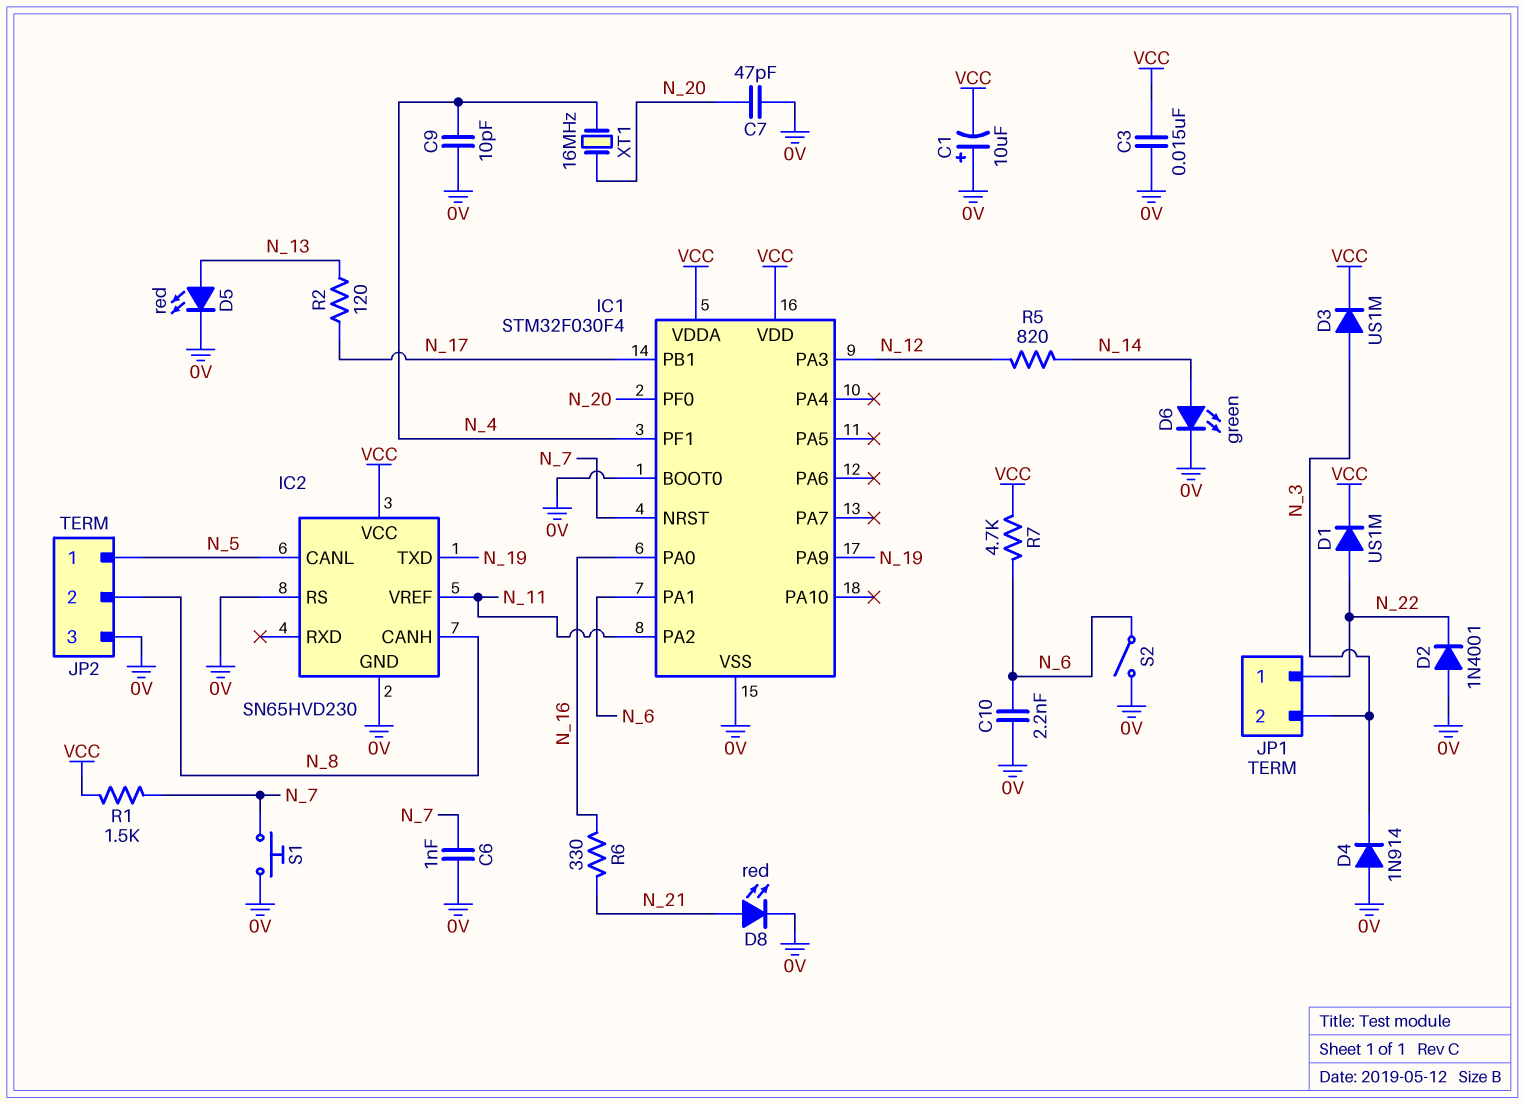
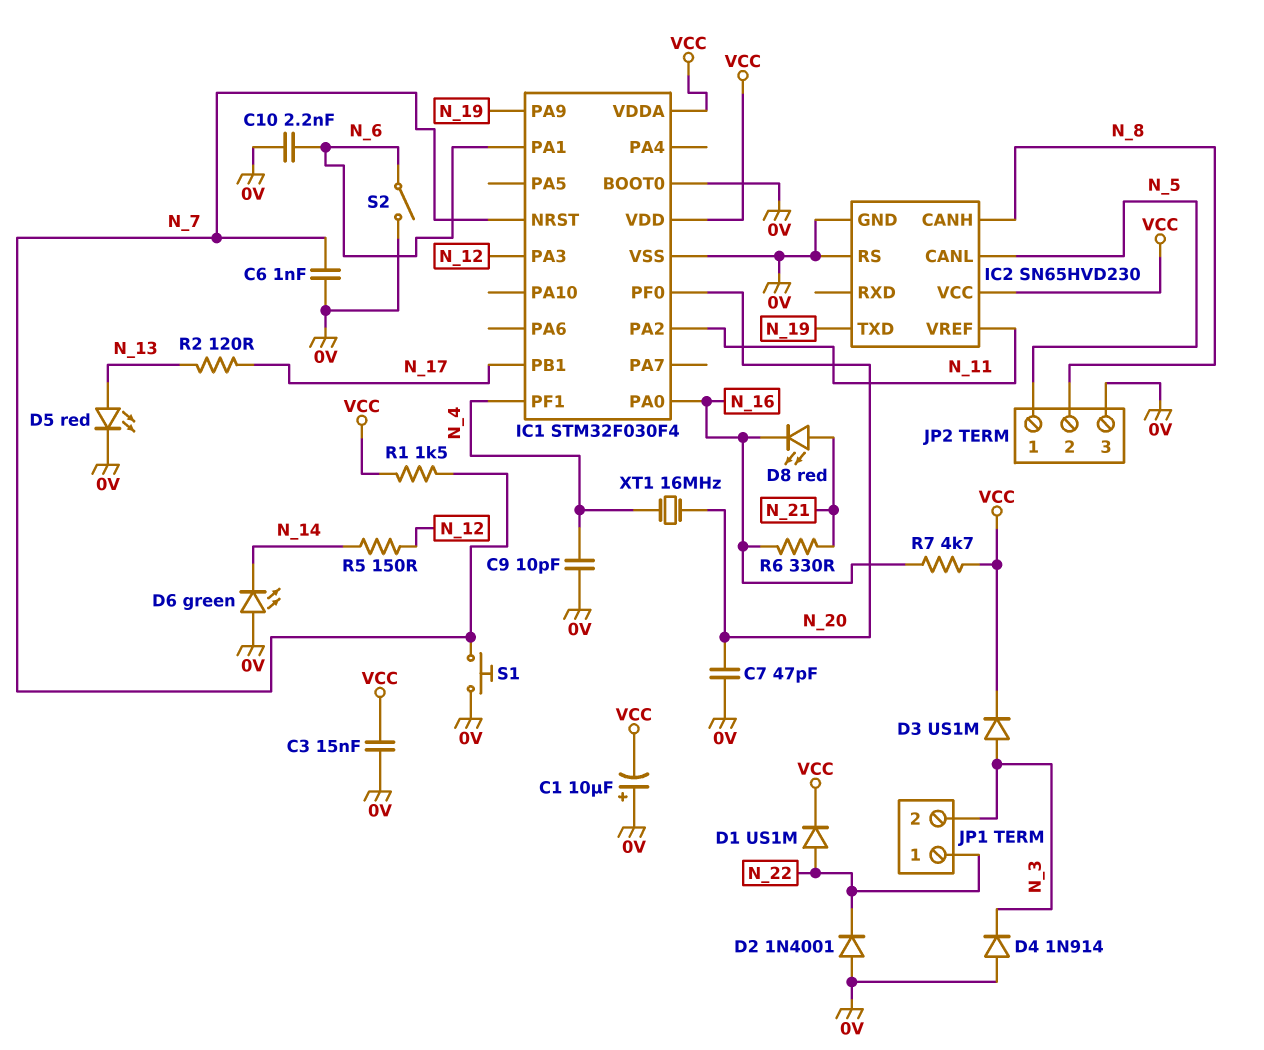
D6: LED green (A N_14, K 0V) -> LED green (A 0V, K N_14)
D8: LED red (A N_21, K 0V) -> LED red (A N_21, K N_16)
R5: 820 (N_12, N_14) -> 150 (N_12, N_14)
R7: 4.7k (N_6, VCC) -> 4.7k (N_16, VCC)

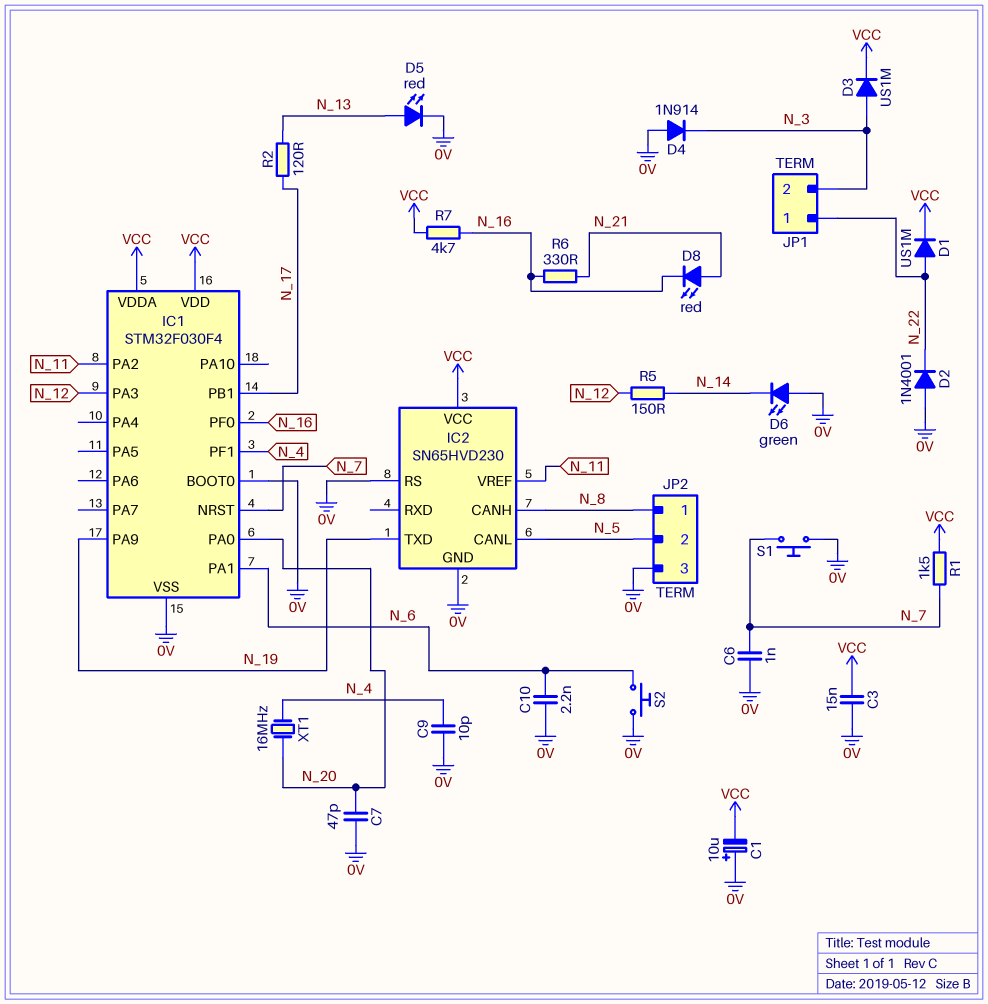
IC1 pin PA0: N_16 -> N_20
IC1 pin PF0: N_20 -> N_16
JP2 pin 1: N_5 -> N_8
JP2 pin 2: N_8 -> N_5
S2: switch (0V, N_6) -> button (0V, N_6)

